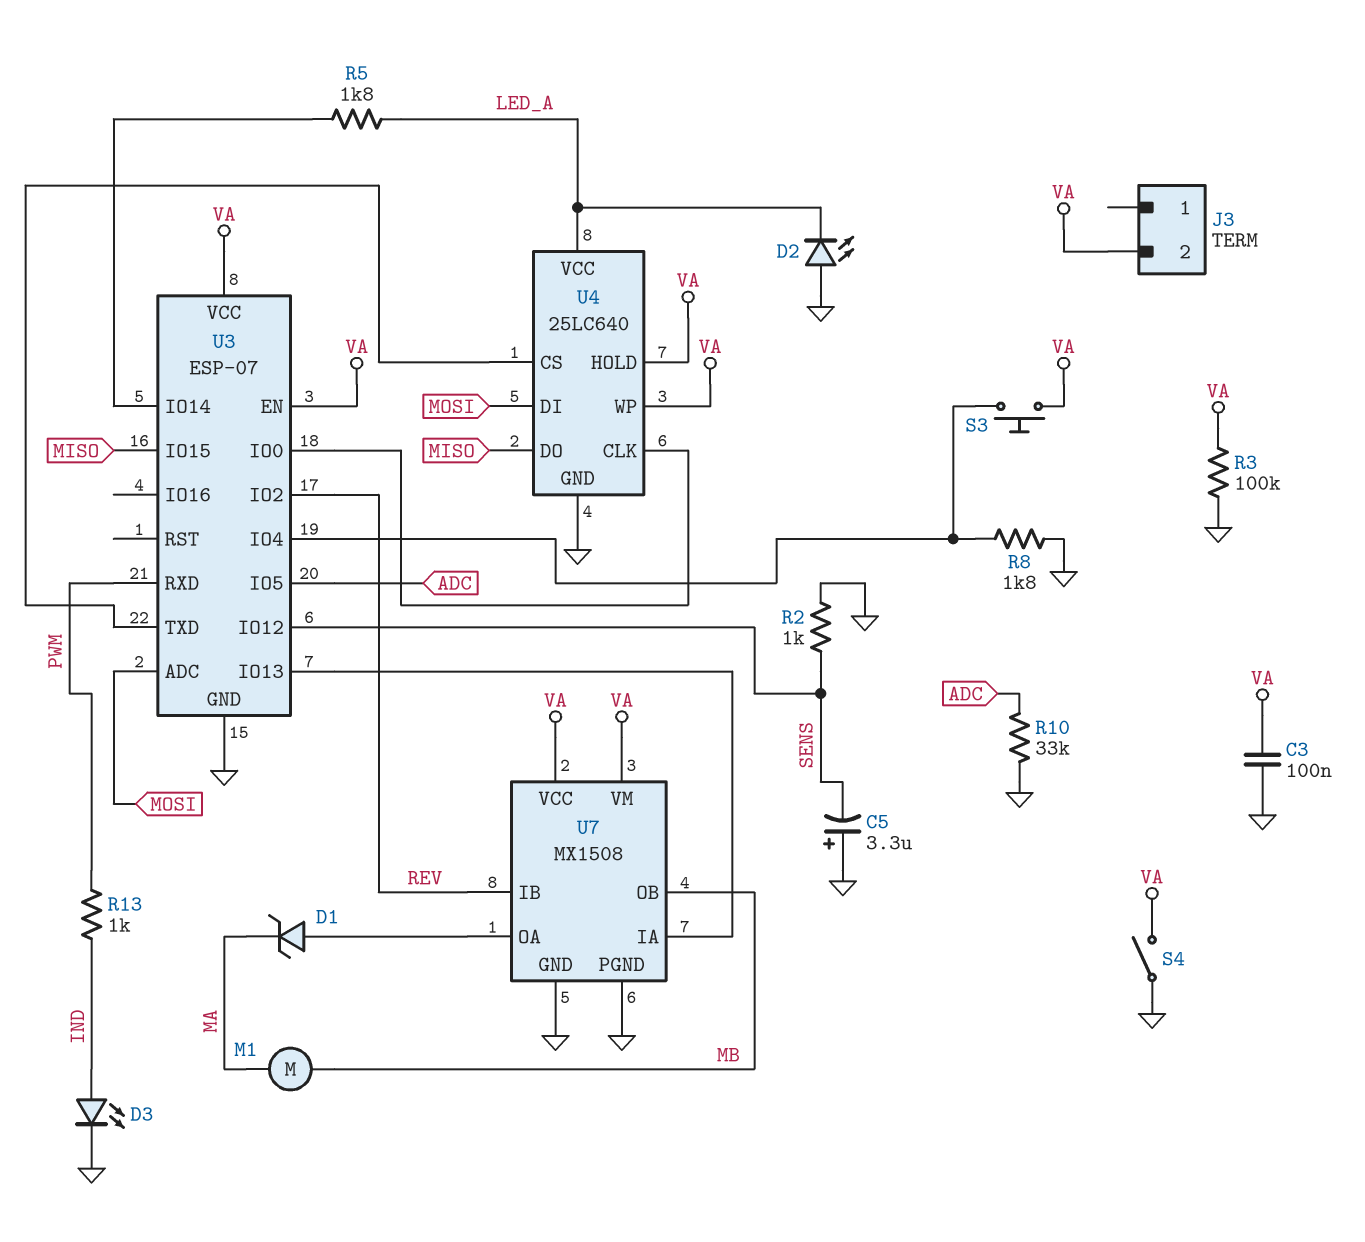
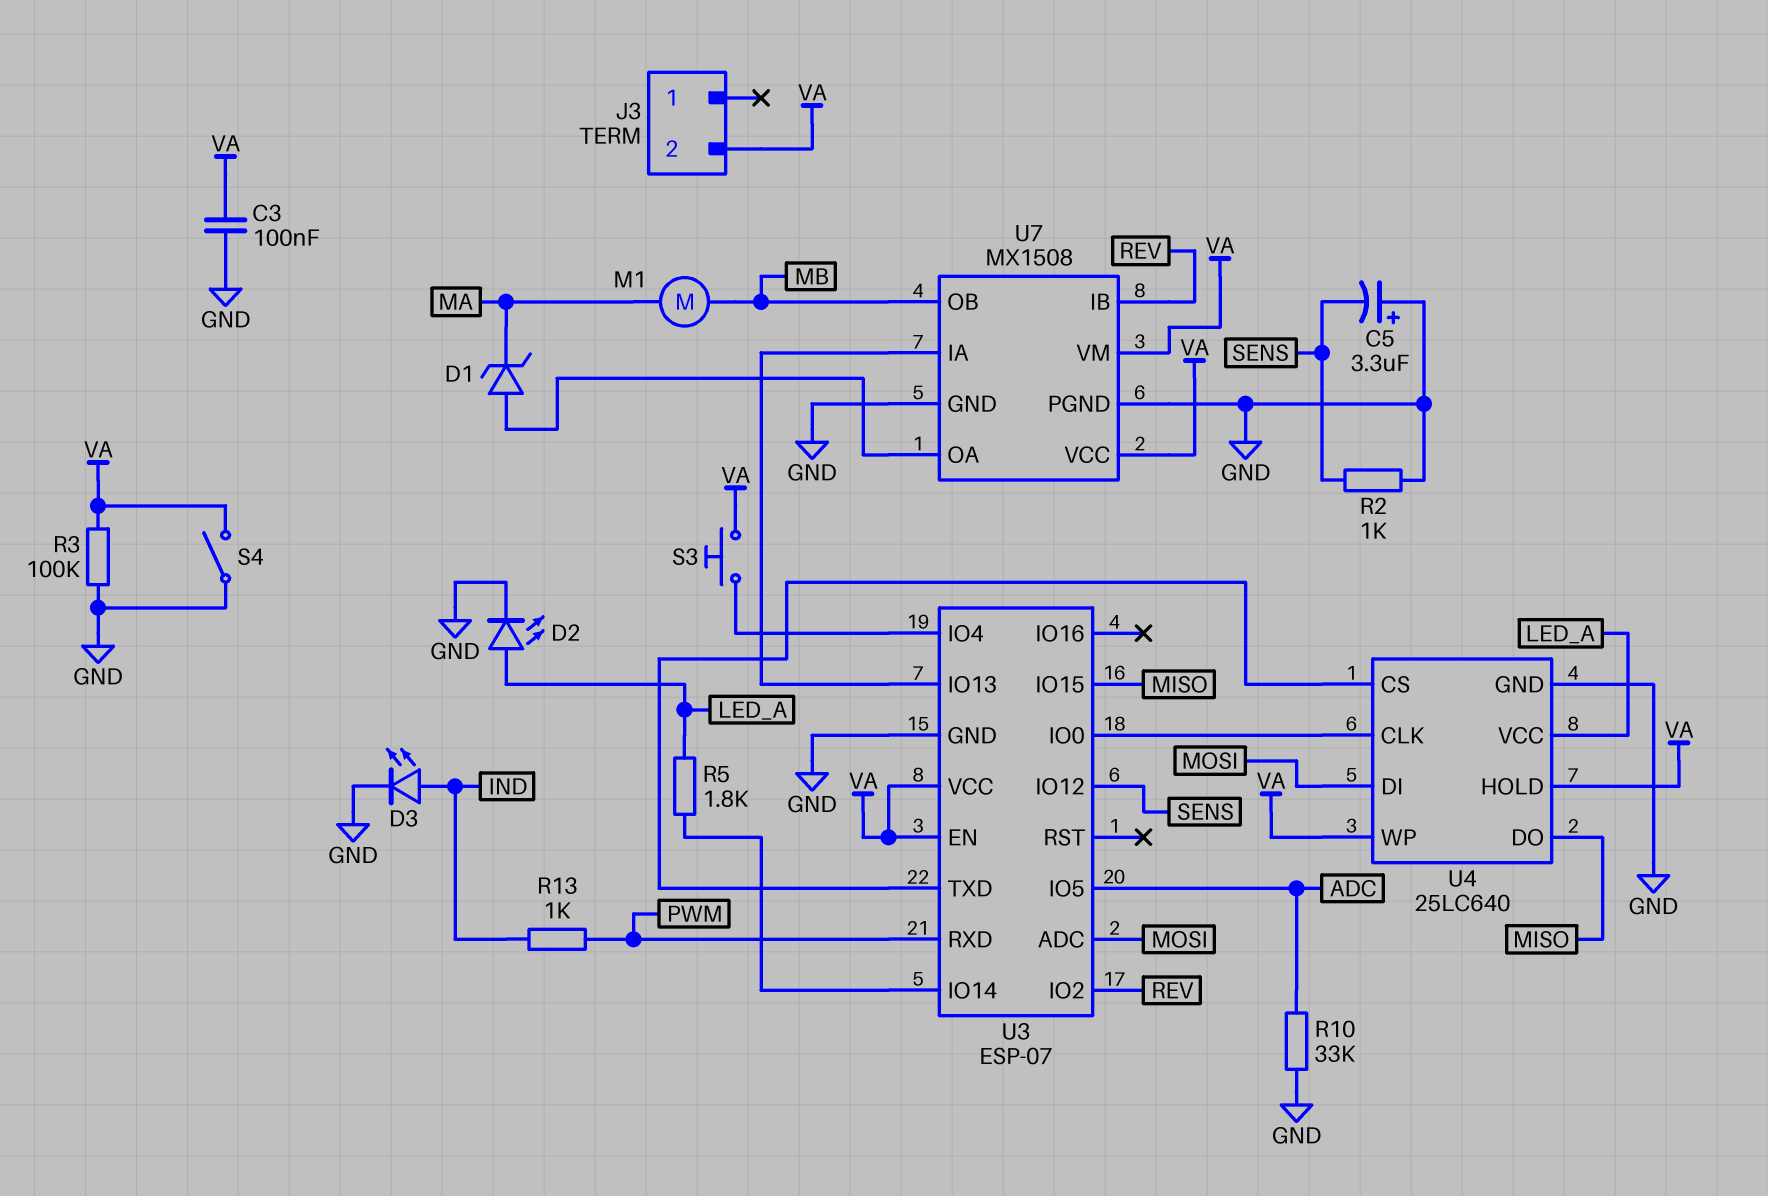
D2: LED (A GND, K LED_A) -> LED (A LED_A, K GND)
R8: 1.8k (GND, U3/IO4) -> none

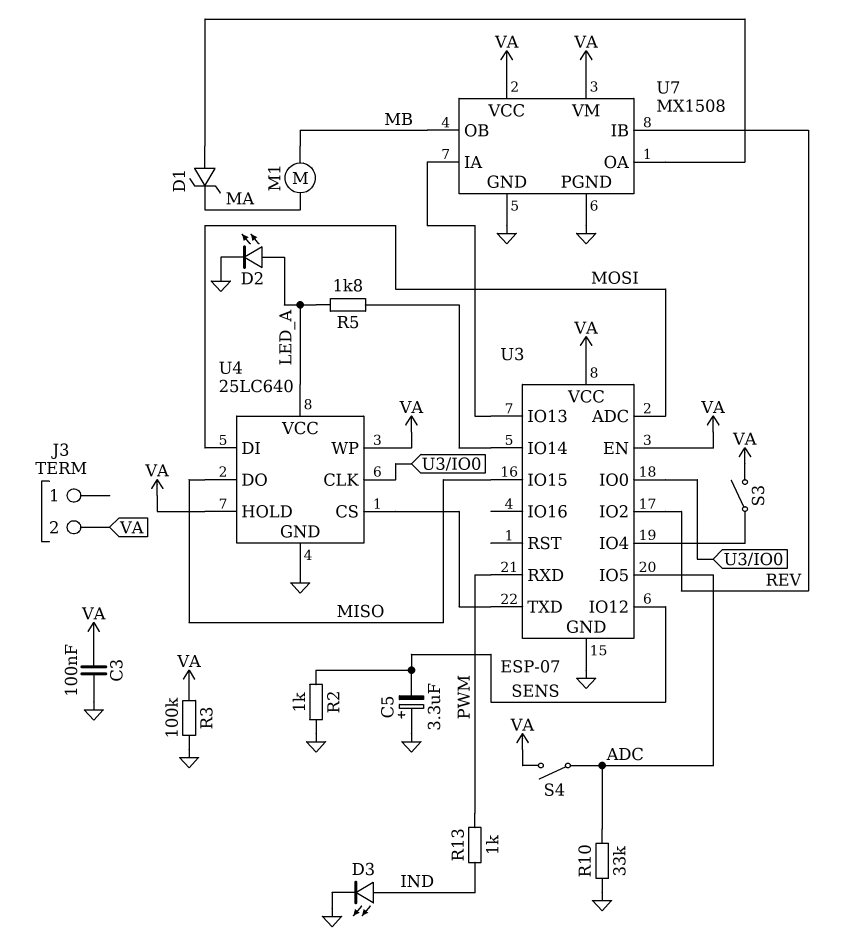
S3: button (U3/IO4, VA) -> switch (U3/IO4, VA)
S4: switch (GND, VA) -> switch (ADC, VA)

